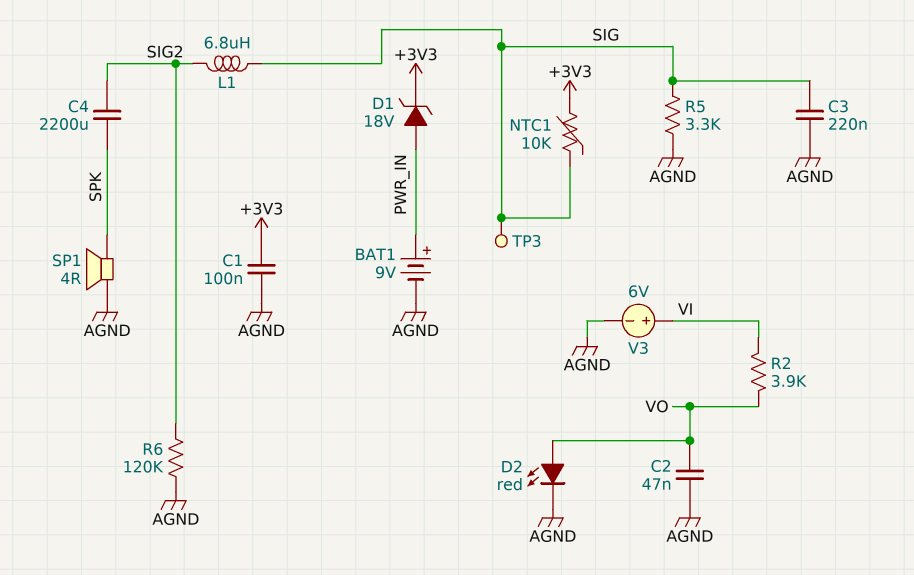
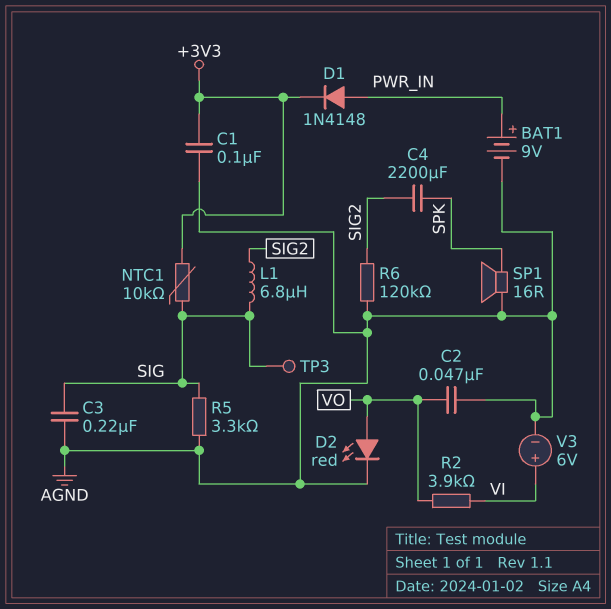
D1: zener 18V (A PWR_IN, K +3V3) -> diode 1N4148 (A PWR_IN, K +3V3)
SP1: speaker 4R (AGND, SPK) -> speaker 16R (AGND, SPK)

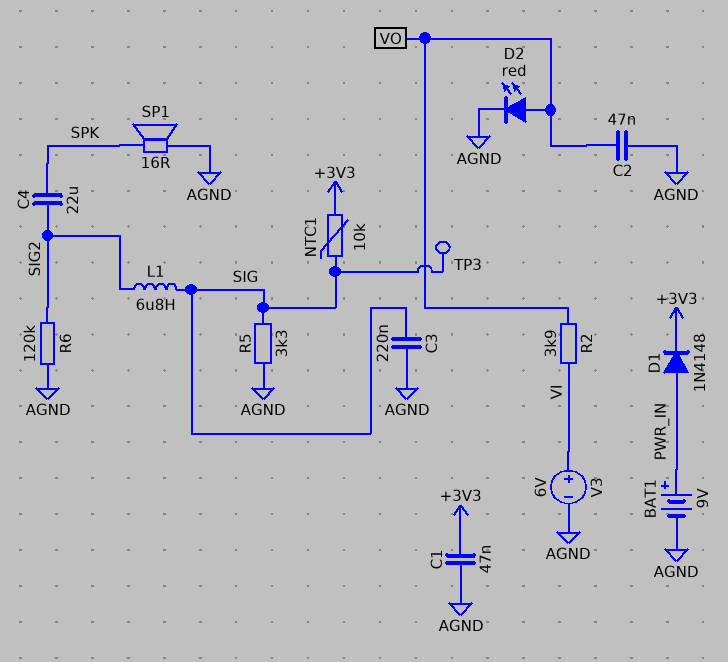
C1: 100nF (+3V3, AGND) -> 47nF (+3V3, AGND)
C4: 2200uF (SIG2, SPK) -> 22uF (SIG2, SPK)

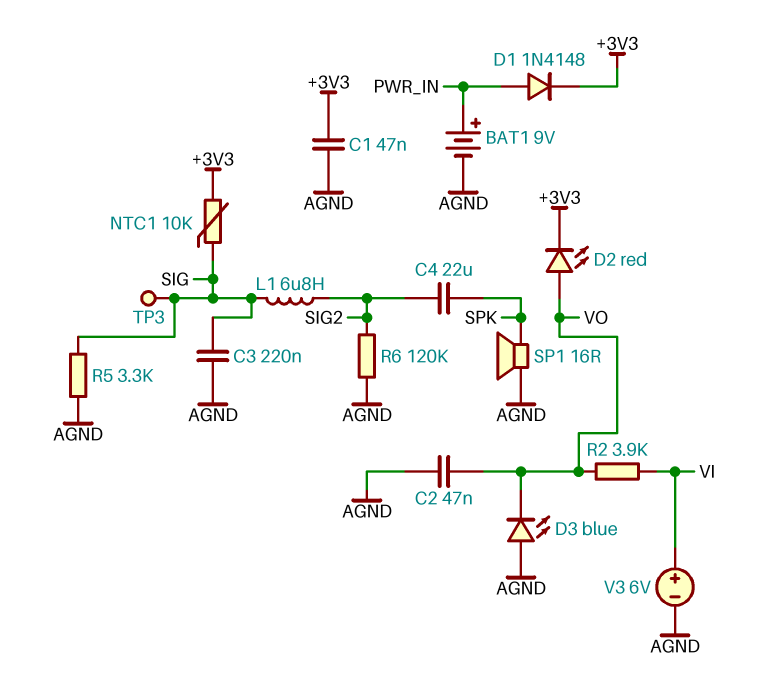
D2: LED red (A VO, K AGND) -> LED red (A VO, K +3V3)
D3: none -> LED blue (A AGND, K VO)

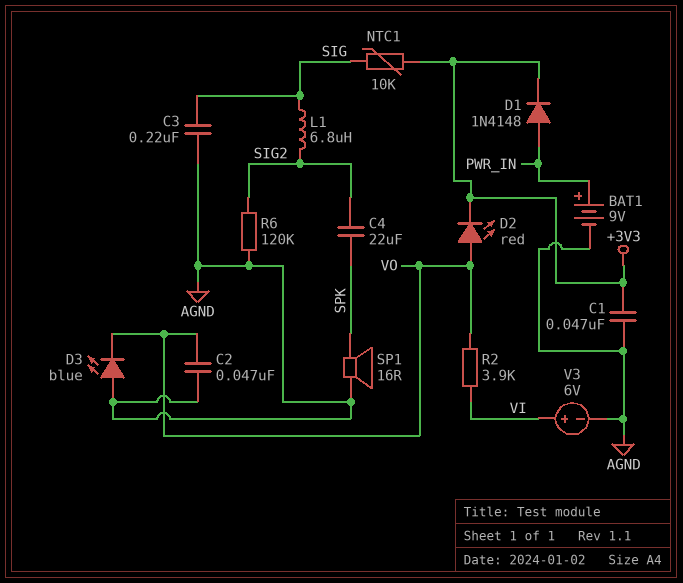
R5: 3.3k (AGND, SIG) -> none
TP3: test point (SIG) -> none

